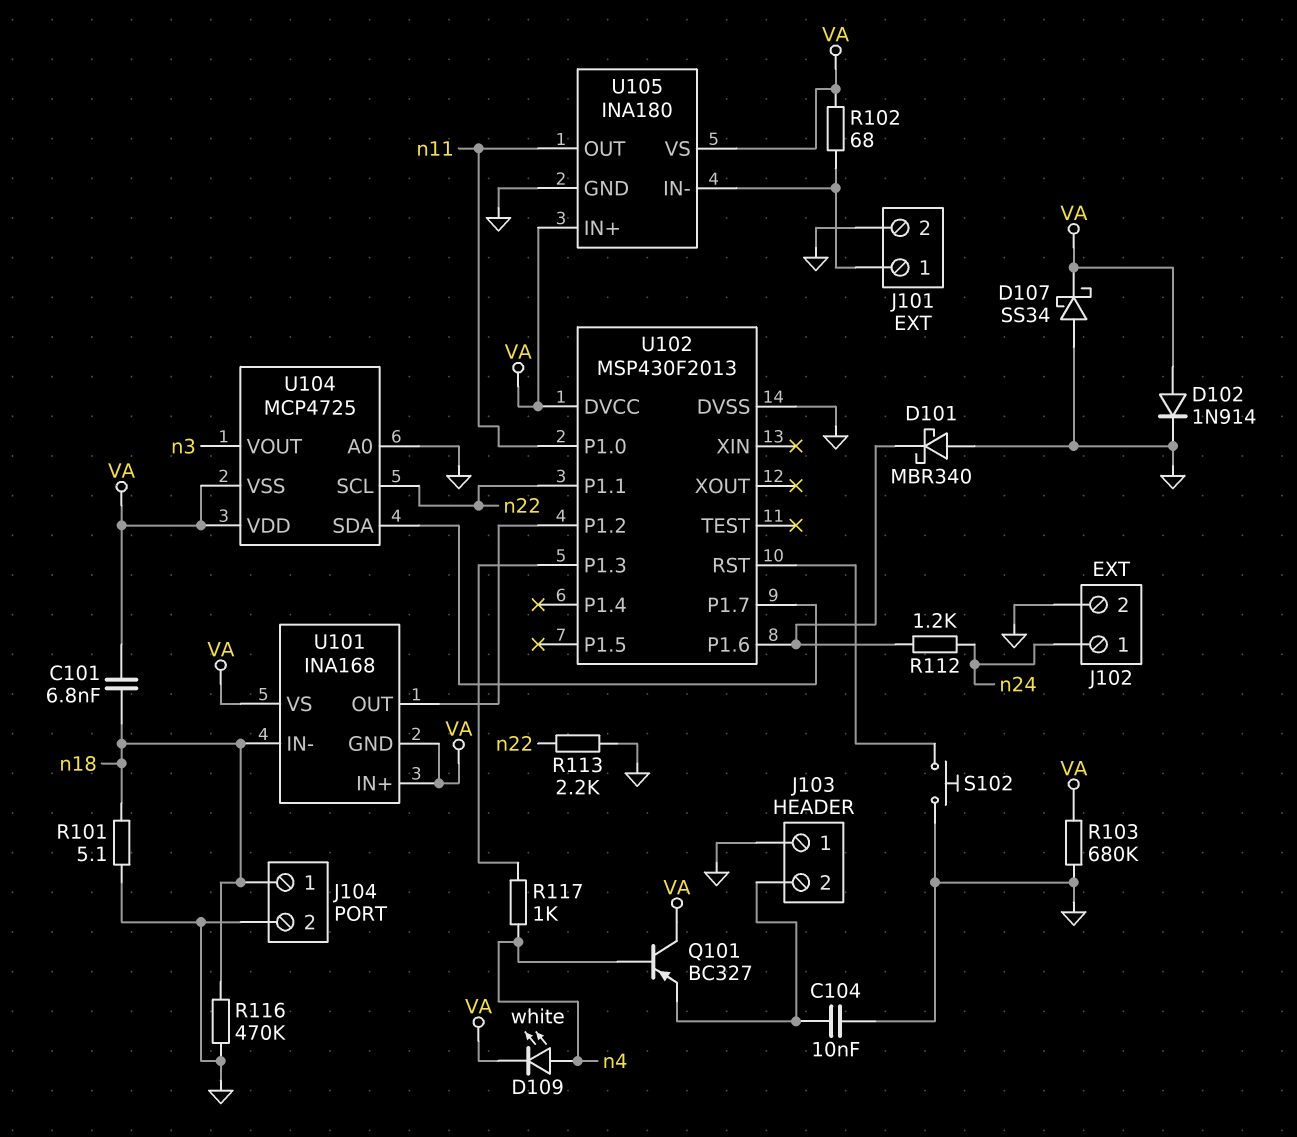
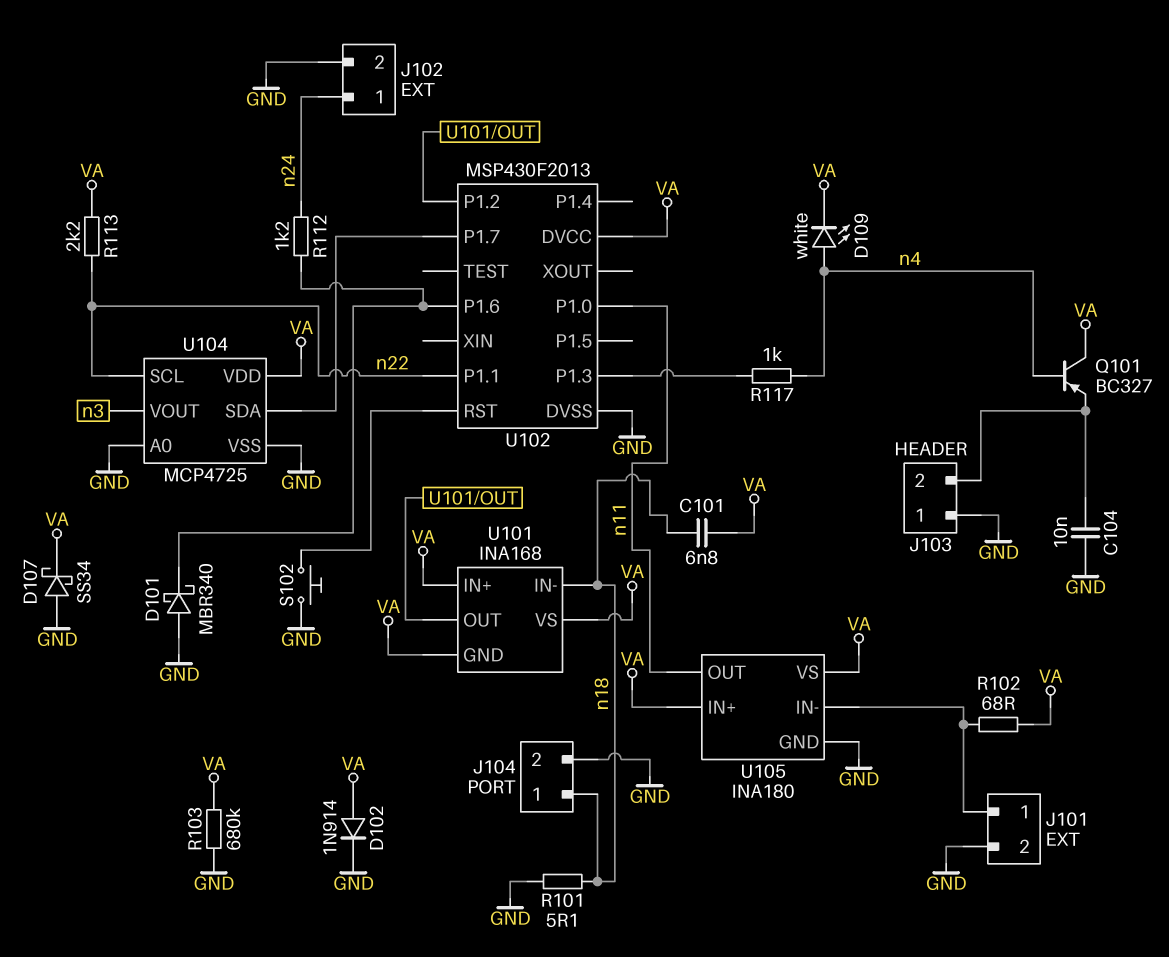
R113: 2.2k (GND, n22) -> 2.2k (VA, n22)
R116: 470k (GND, n18) -> none
U104 pin VSS: VA -> GND

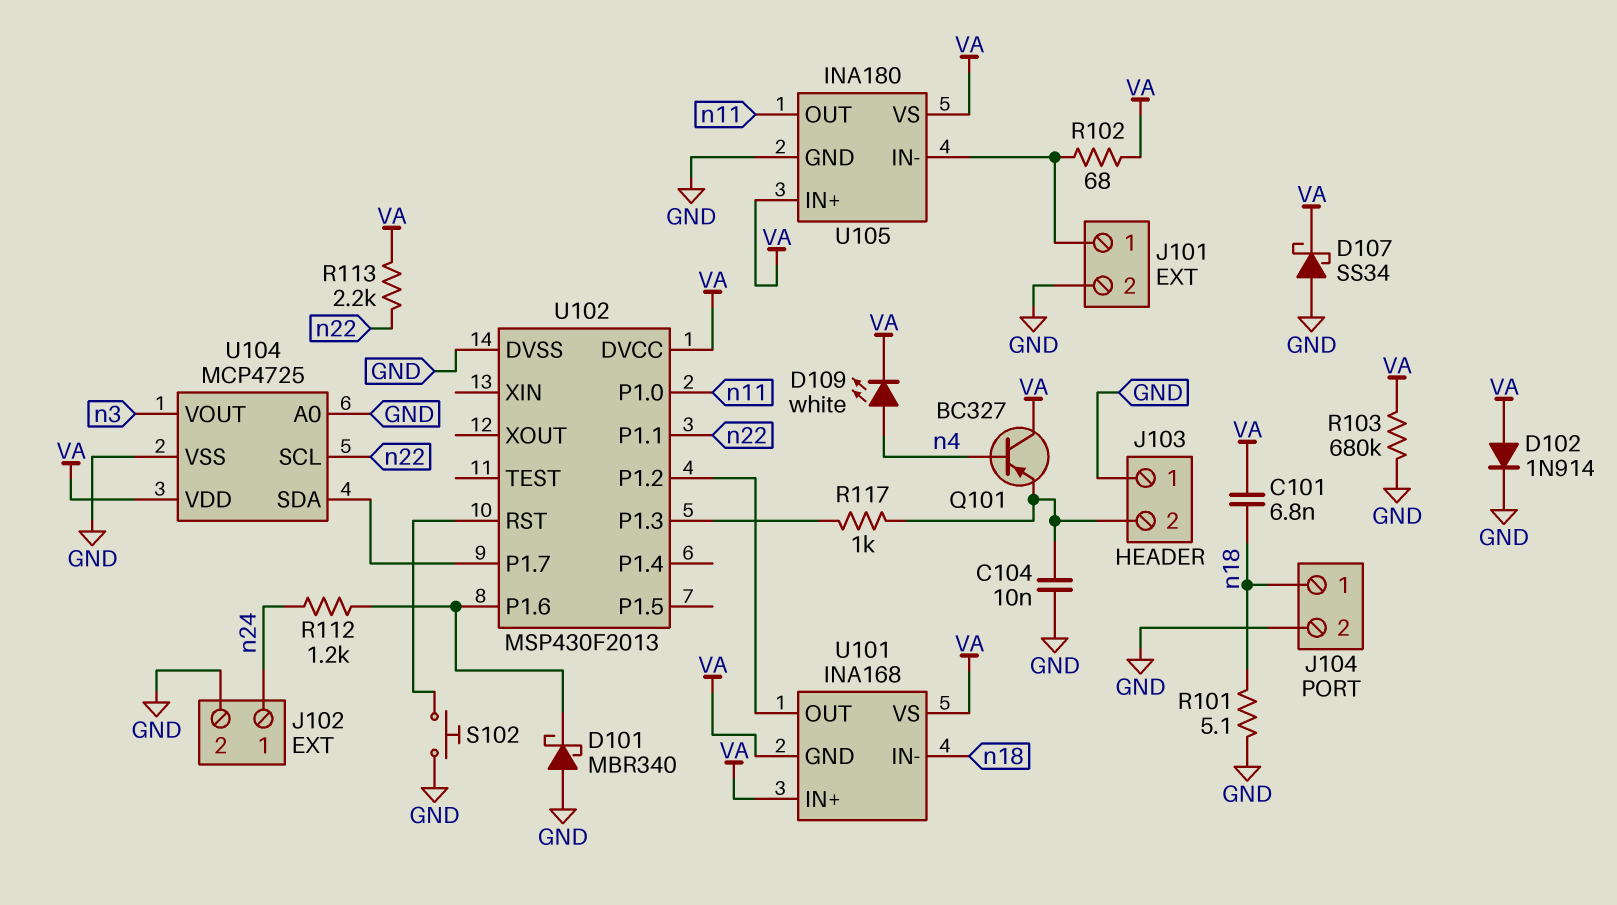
R117: 1k (U102/P1.3, n4) -> 1k (J103/2, U102/P1.3)

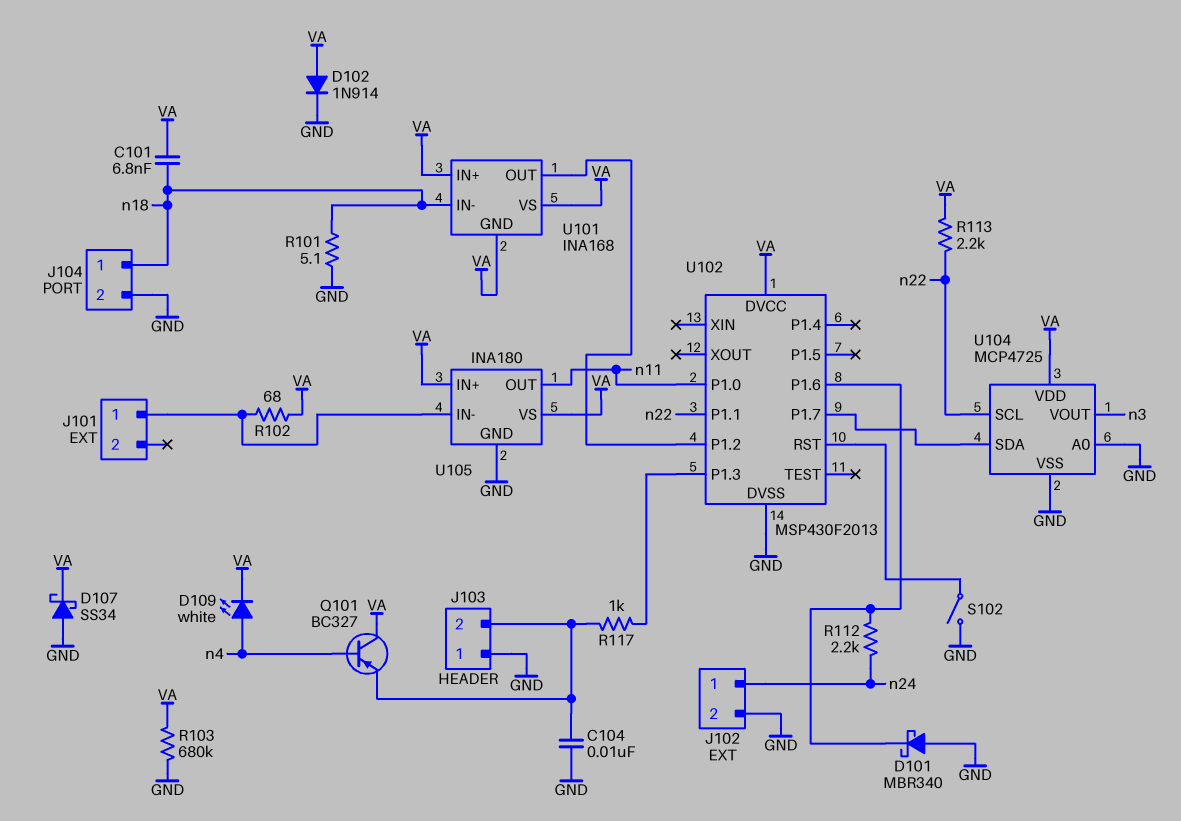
J101 pin 2: GND -> none
R112: 1.2k (U102/P1.6, n24) -> 2.2k (U102/P1.6, n24)
S102: button (GND, U102/RST) -> switch (GND, U102/RST)

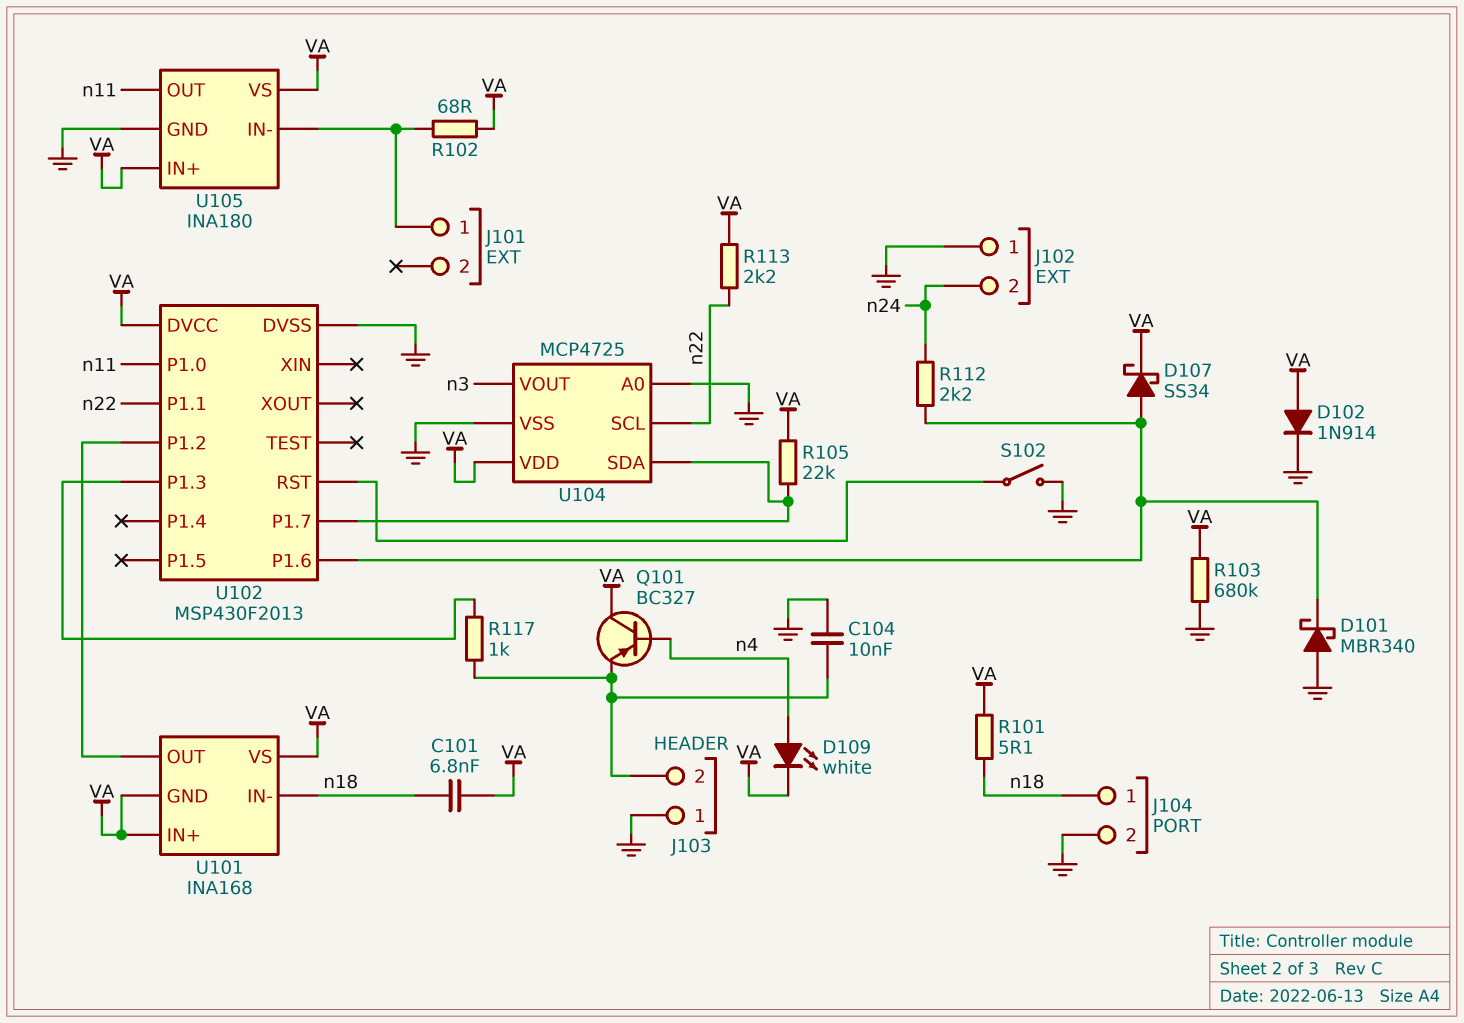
D107: schottky SS34 (A GND, K VA) -> schottky SS34 (A U102/P1.6, K VA)
J102 pin 1: n24 -> GND
J102 pin 2: GND -> n24
R101: 5.1 (GND, n18) -> 5.1 (VA, n18)
R105: none -> 22k (U102/P1.7, VA)

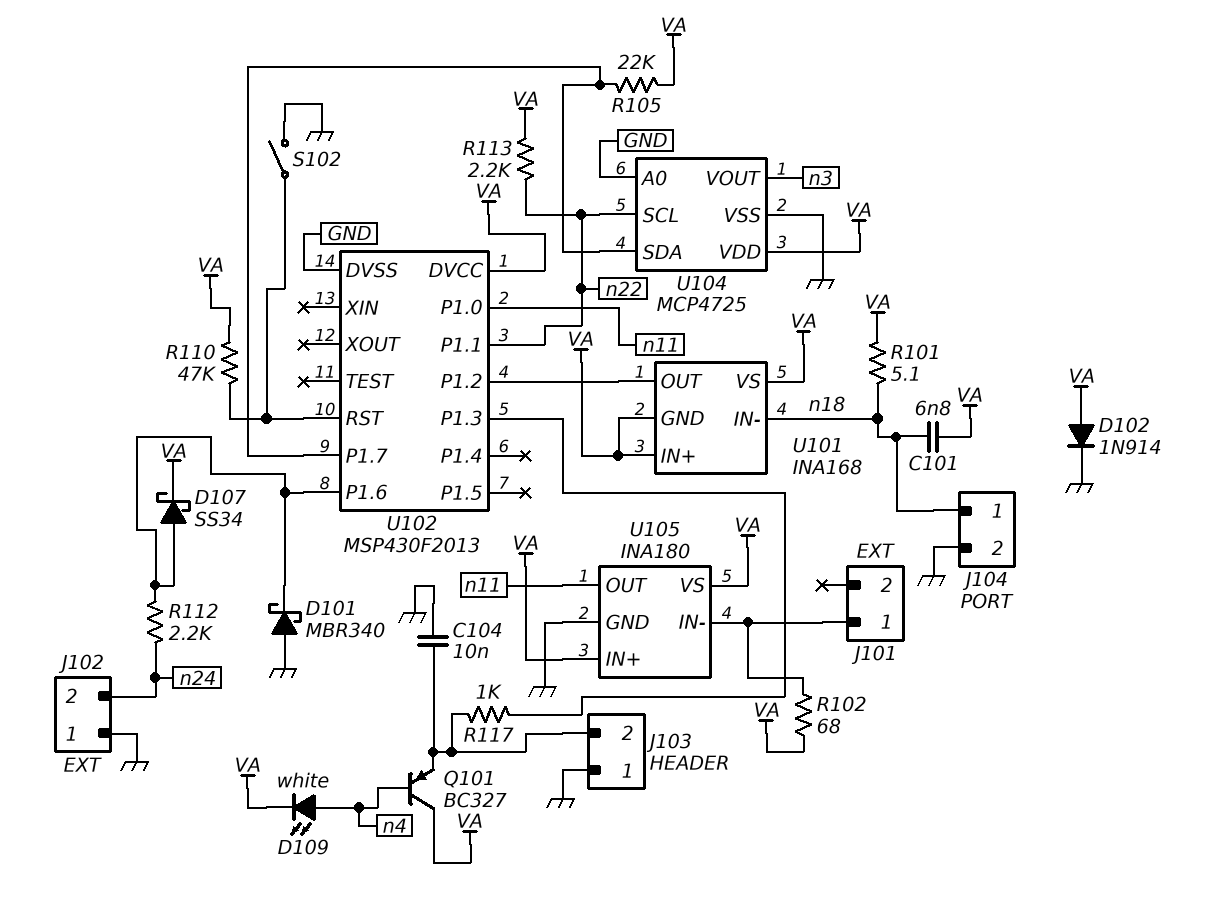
R103: 680k (GND, VA) -> none
R110: none -> 47k (U102/RST, VA)

